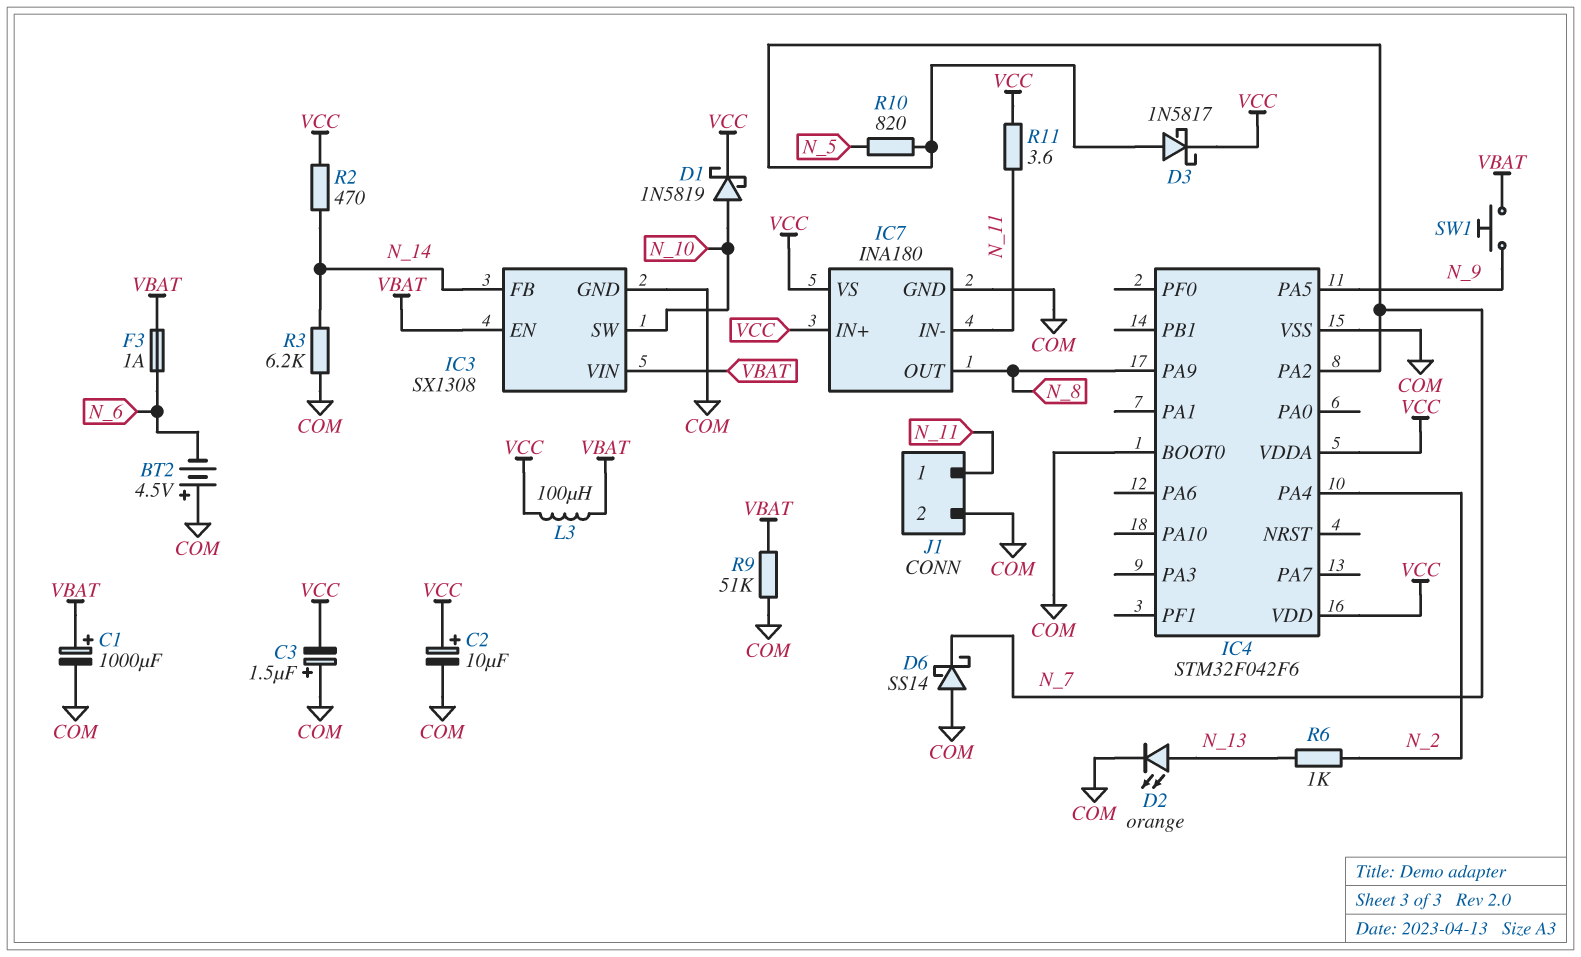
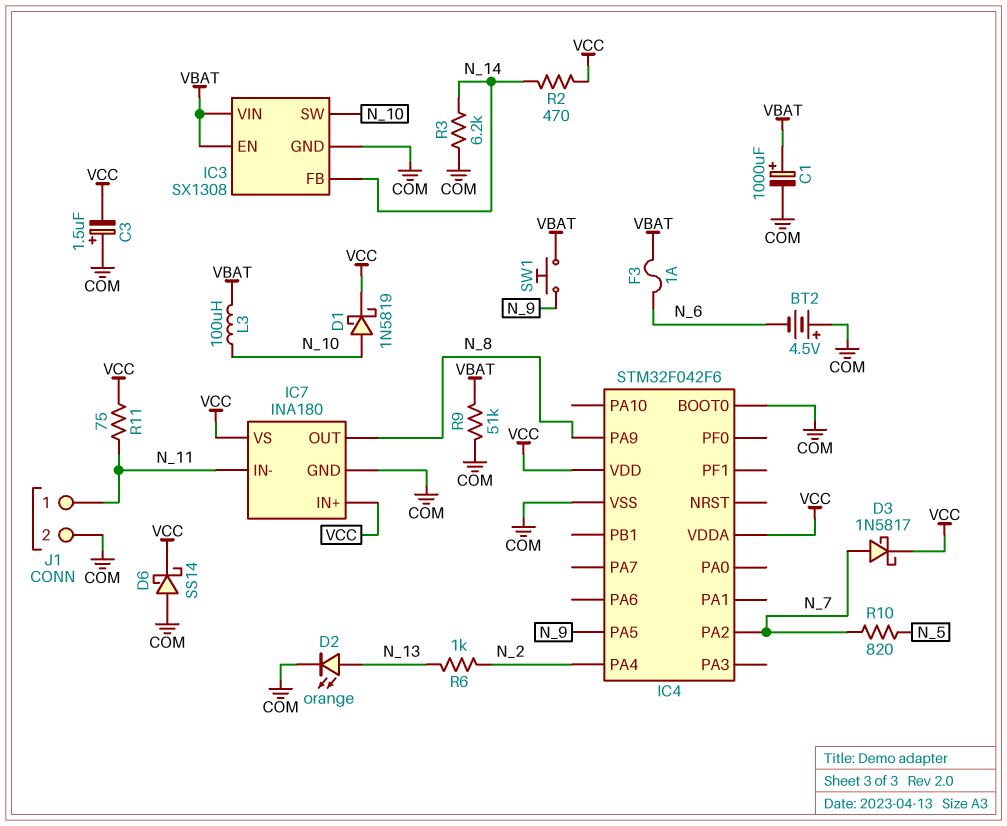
C2: 10uF (plus VCC, minus COM) -> none
D6: schottky SS14 (A COM, K N_7) -> schottky SS14 (A COM, K VCC)
L3: 100uH (VBAT, VCC) -> 100uH (N_10, VBAT)
R11: 3.6 (N_11, VCC) -> 75 (N_11, VCC)

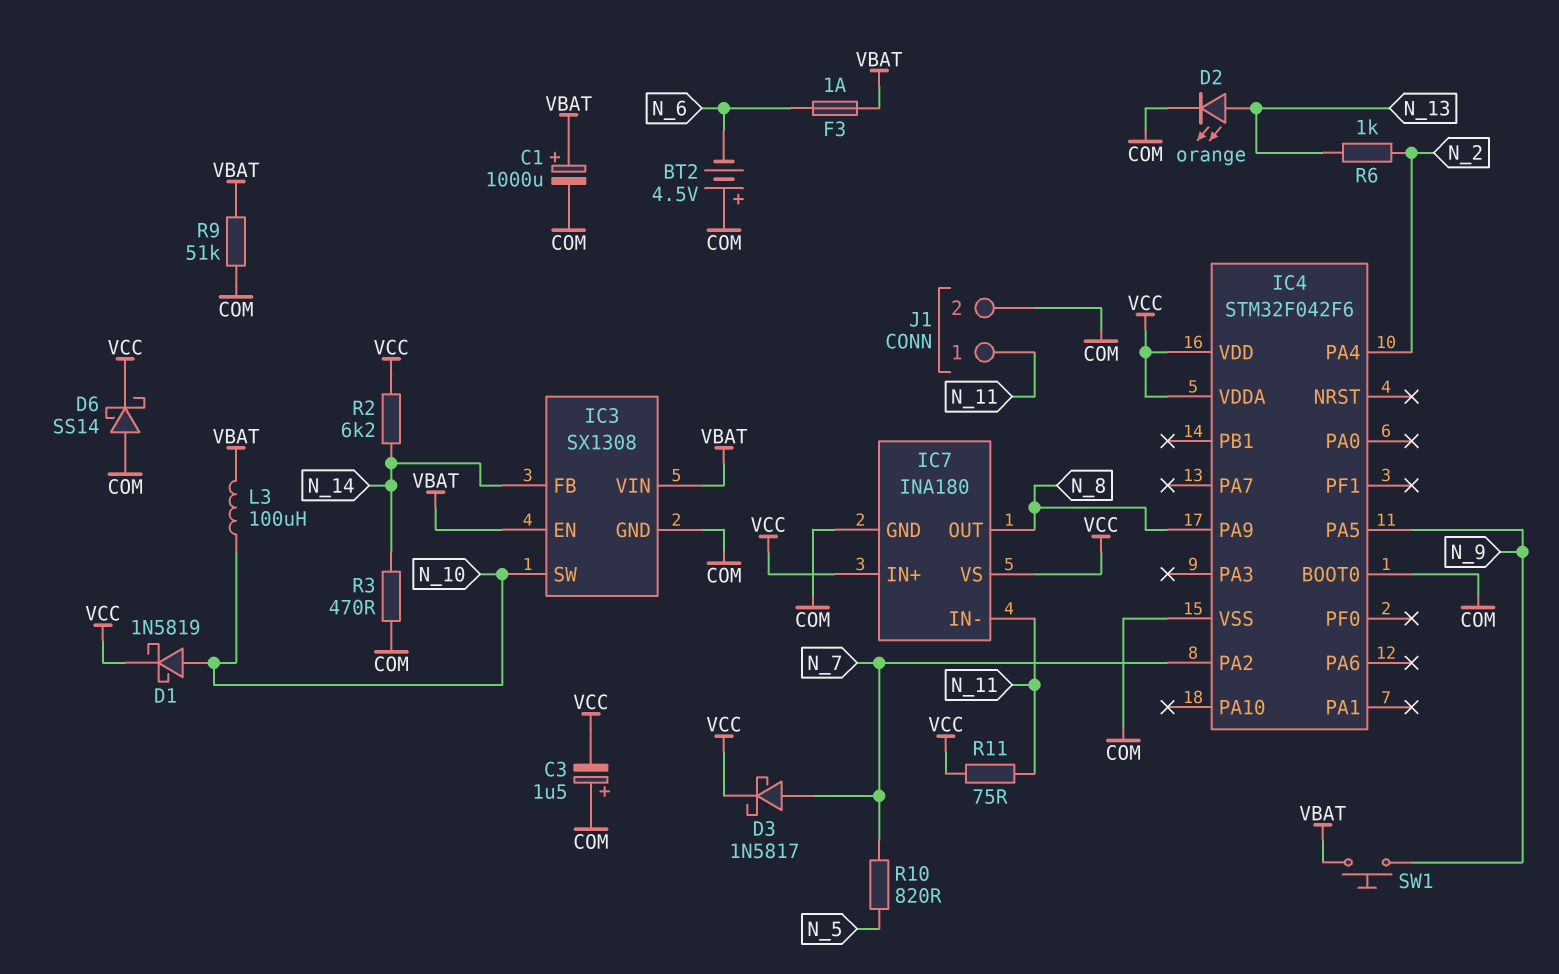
R2: 470 (N_14, VCC) -> 6.2k (N_14, VCC)
R3: 6.2k (COM, N_14) -> 470 (COM, N_14)

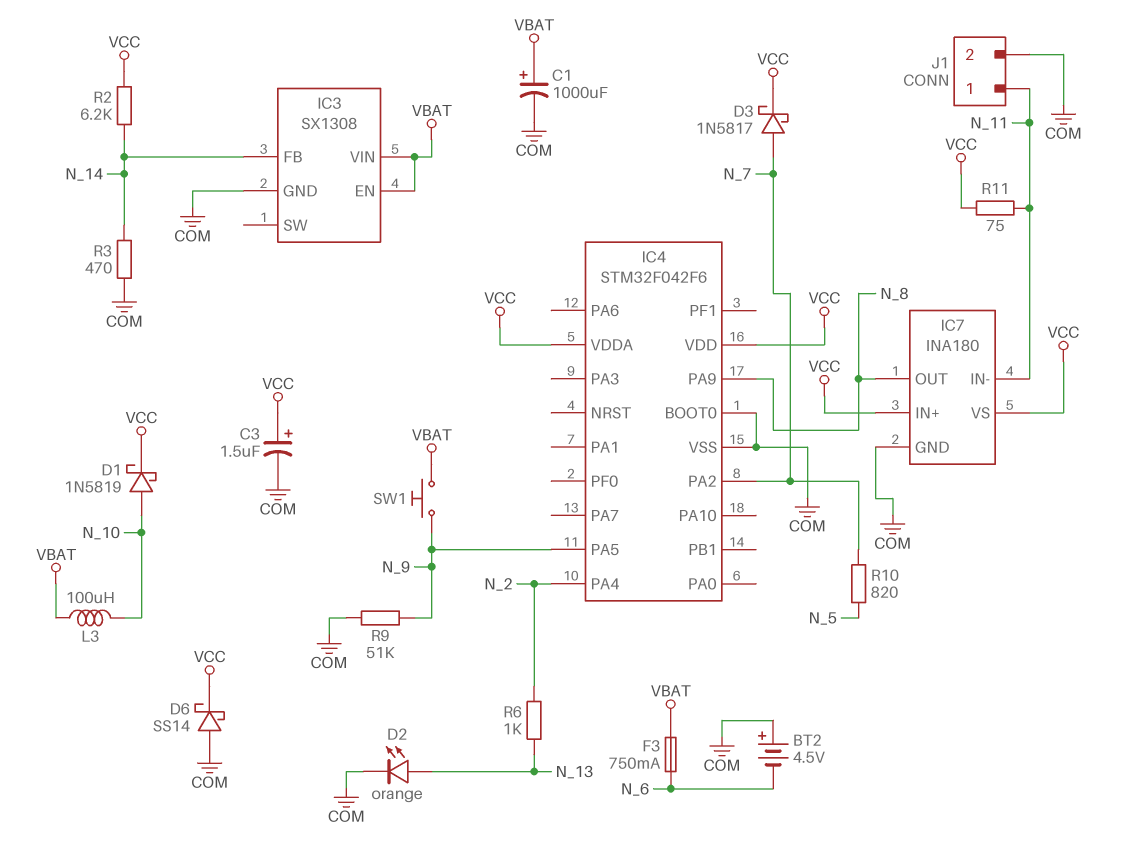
C3: 1.5uF (plus COM, minus VCC) -> 1.5uF (plus VCC, minus COM)
F3: 1A (N_6, VBAT) -> 750mA (N_6, VBAT)
IC3 pin SW: N_10 -> none
R9: 51k (COM, VBAT) -> 51k (COM, N_9)

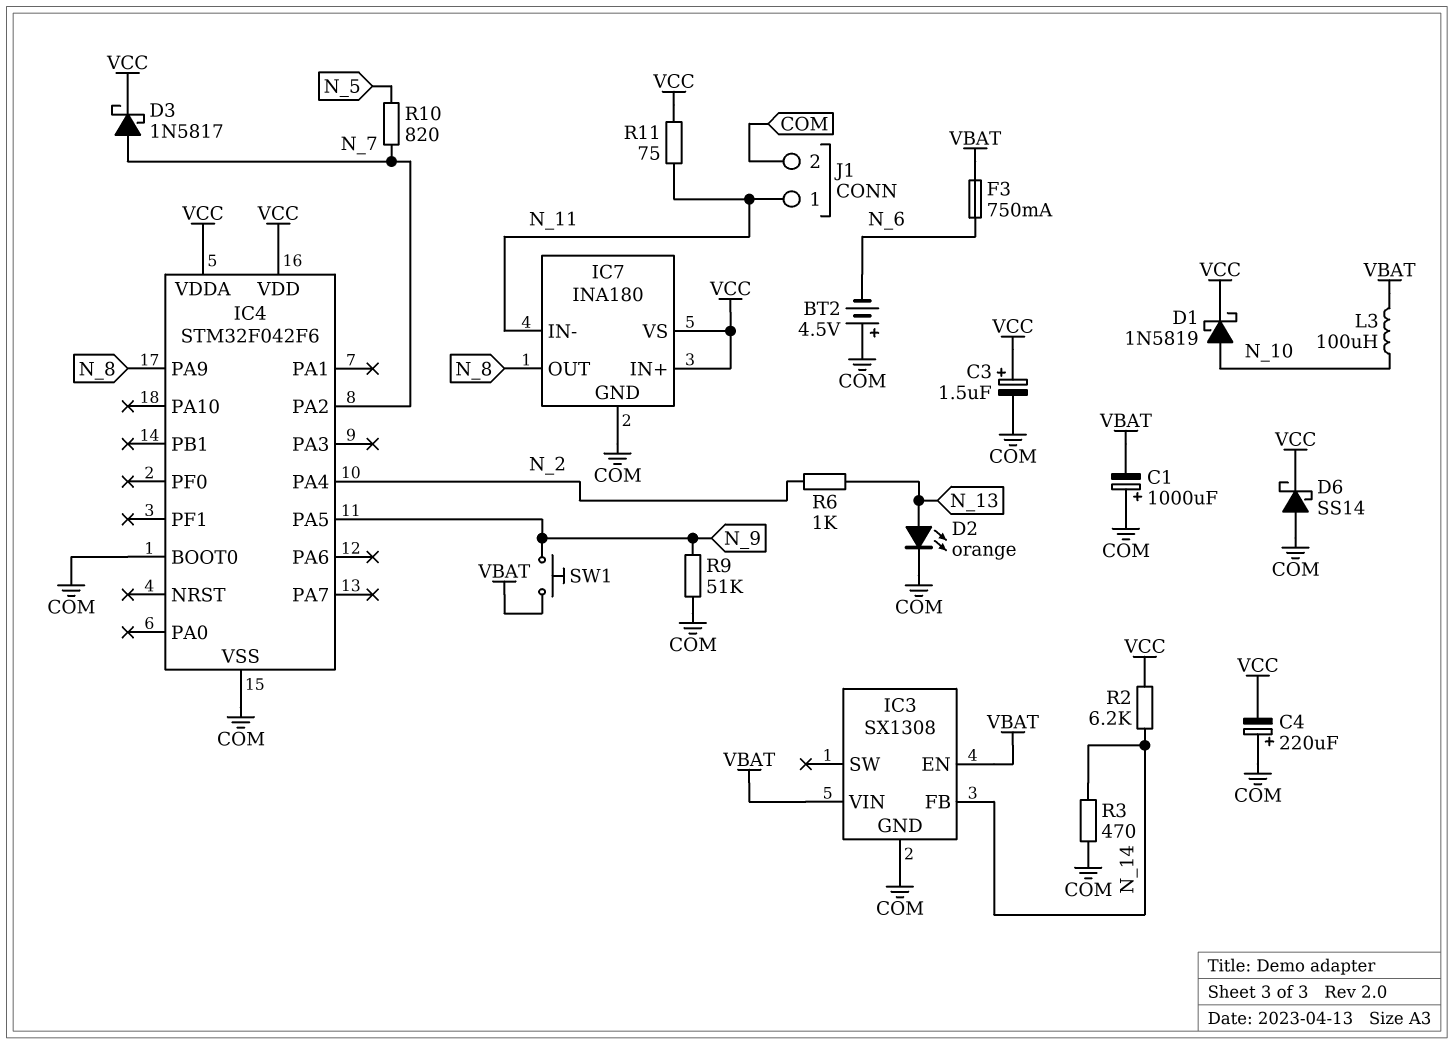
C1: 1000uF (plus VBAT, minus COM) -> 1000uF (plus COM, minus VBAT)
C4: none -> 220uF (plus COM, minus VCC)

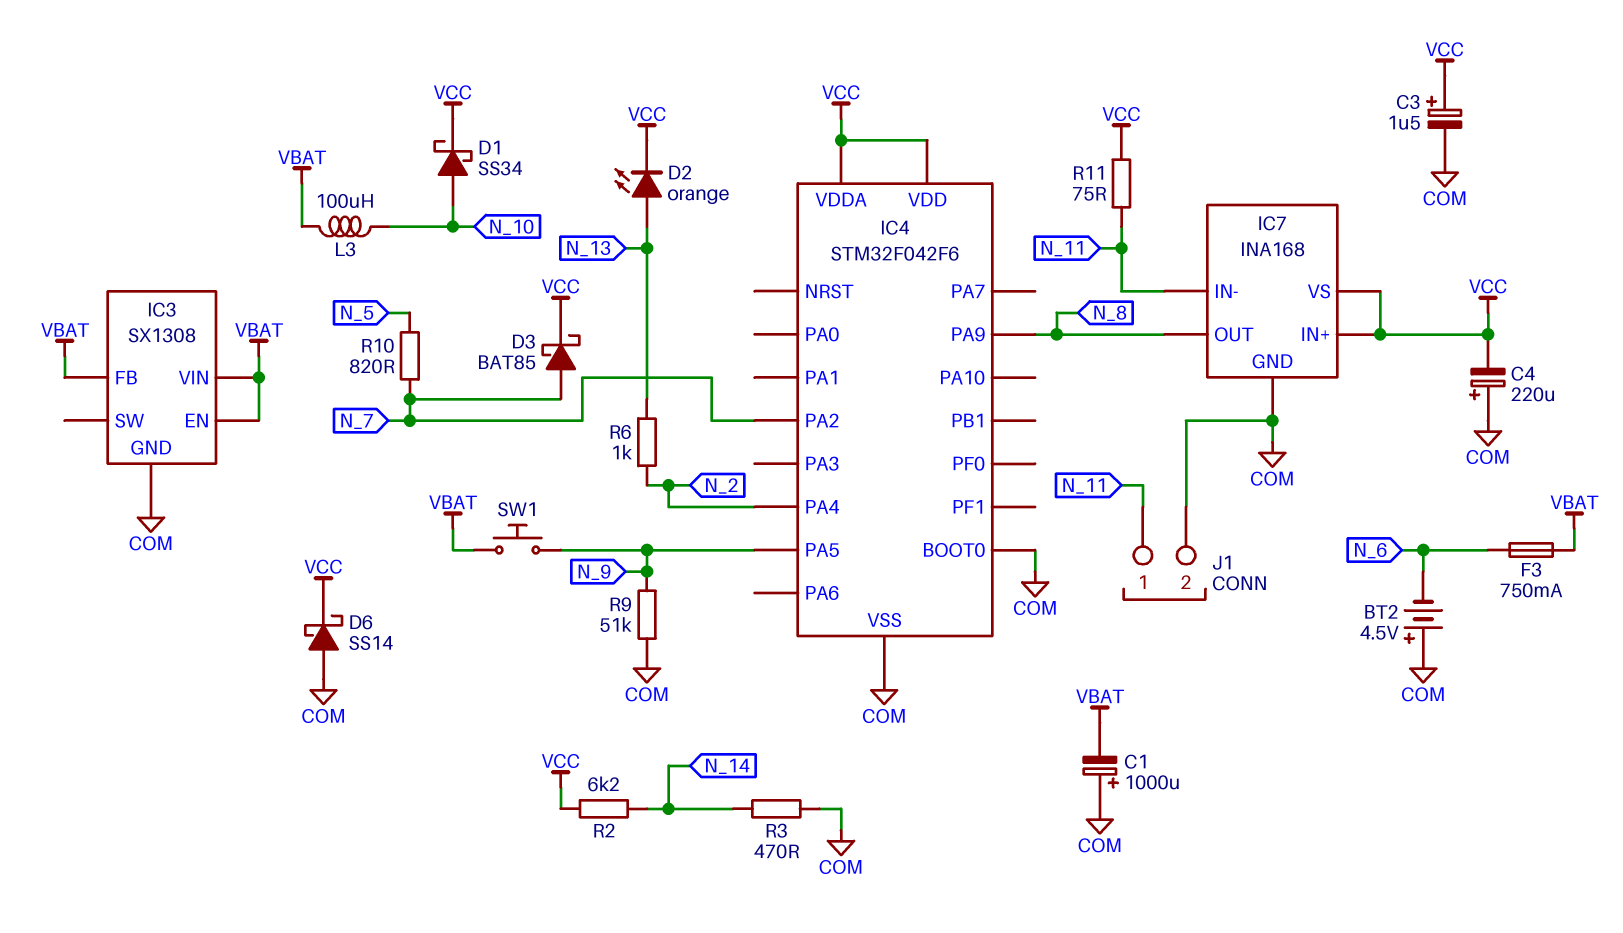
D1: schottky 1N5819 (A N_10, K VCC) -> schottky SS34 (A N_10, K VCC)
D2: LED orange (A N_13, K COM) -> LED orange (A N_13, K VCC)
D3: schottky 1N5817 (A N_7, K VCC) -> schottky BAT85 (A N_7, K VCC)
IC3 pin FB: N_14 -> VBAT
IC7: INA180 -> INA168

